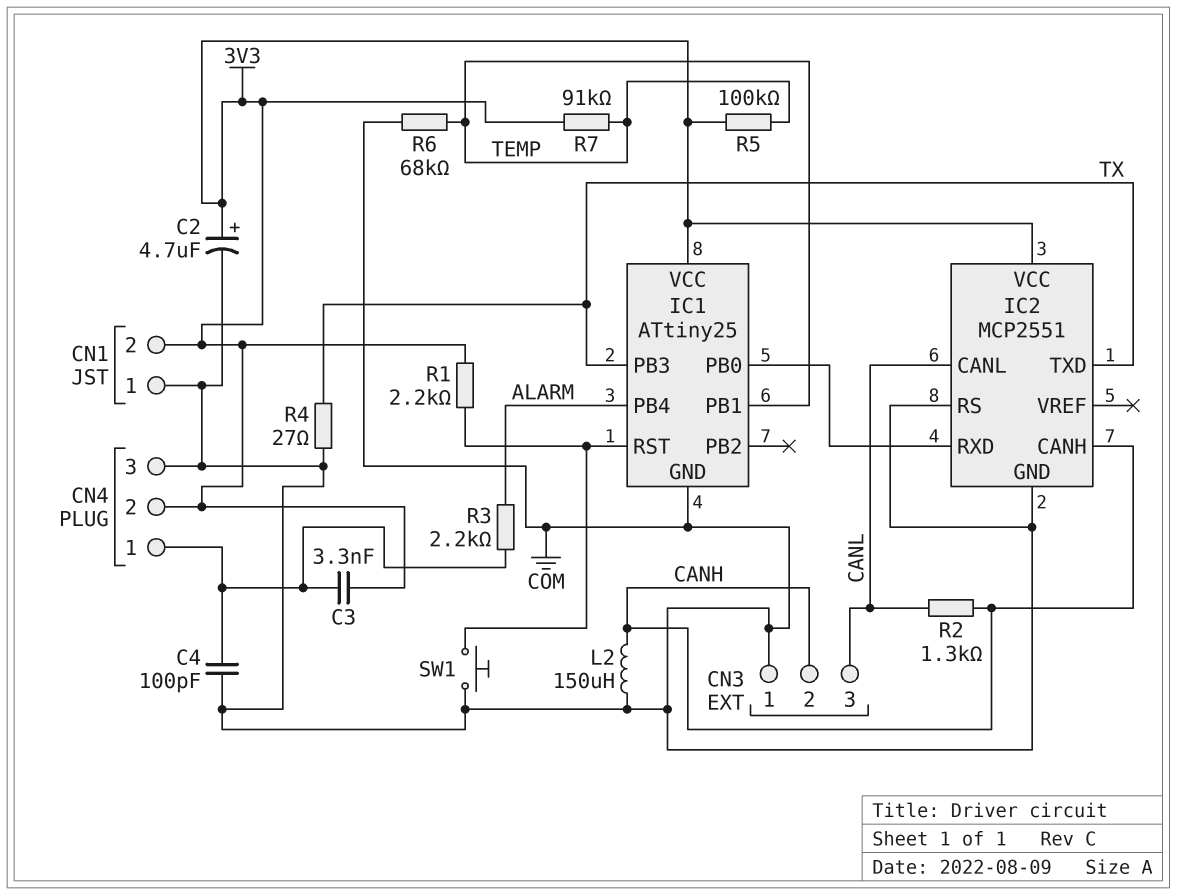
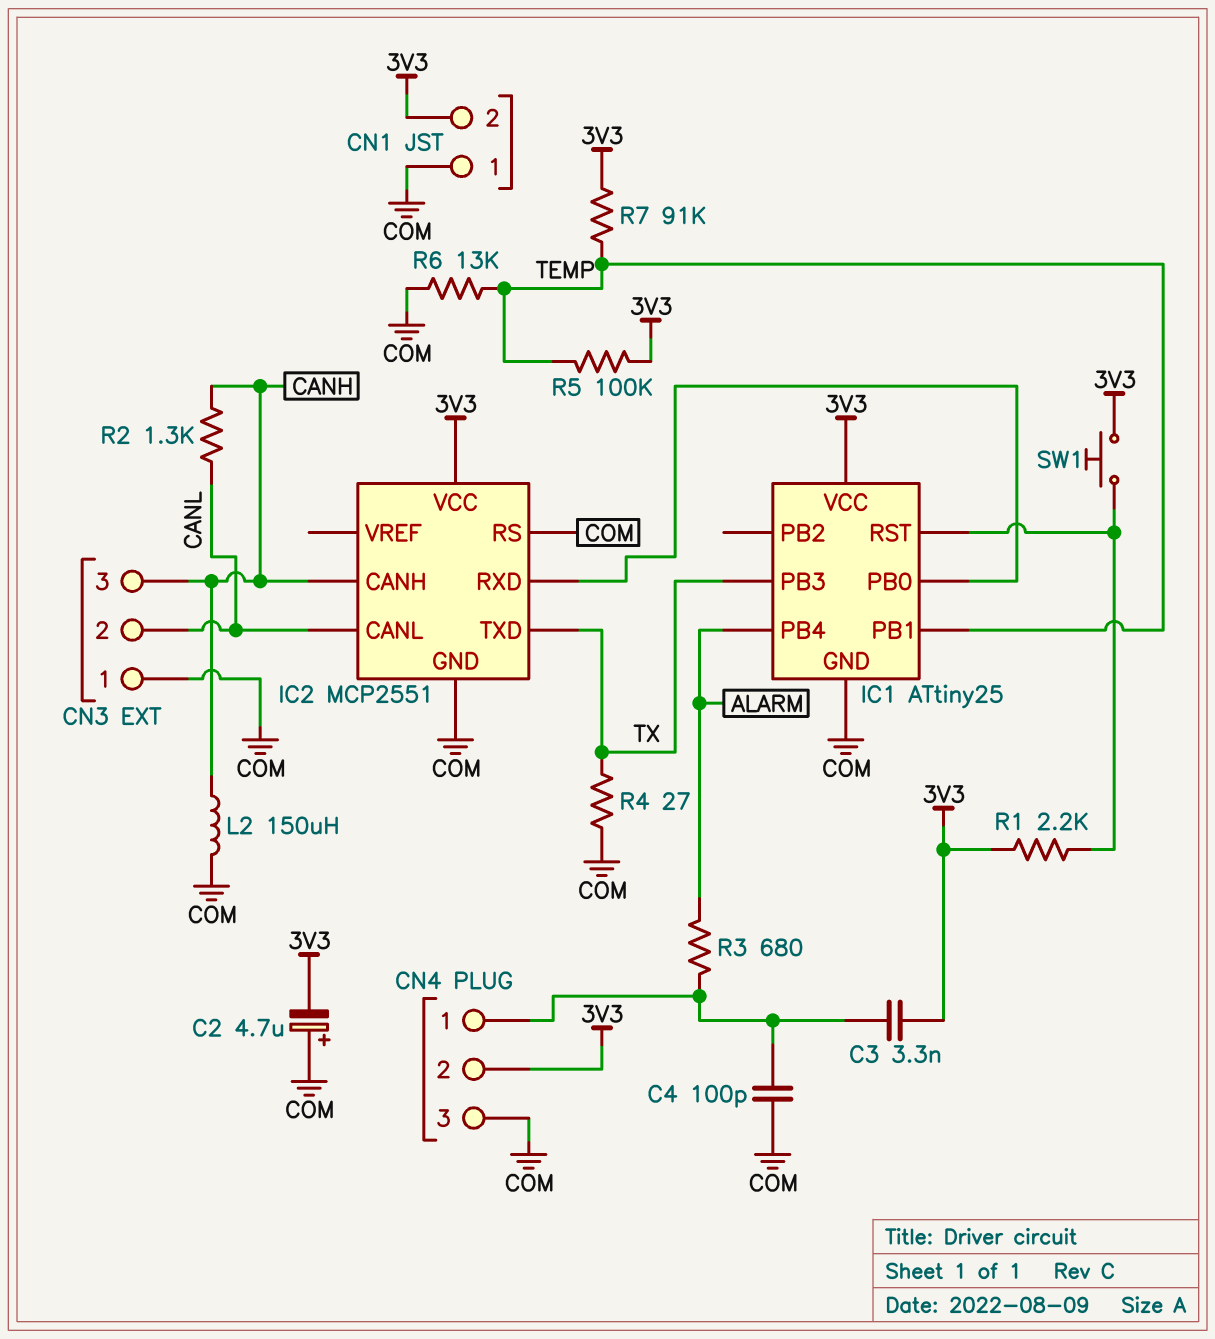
C2: 4.7uF (plus 3V3, minus COM) -> 4.7uF (plus COM, minus 3V3)
CN3 pin 2: CANH -> CANL
CN3 pin 3: CANL -> CANH
R3: 2.2k (ALARM, CN4/1) -> 680 (ALARM, CN4/1)
R6: 68k (COM, TEMP) -> 13k (COM, TEMP)
SW1: button (COM, IC1/RST) -> button (3V3, IC1/RST)

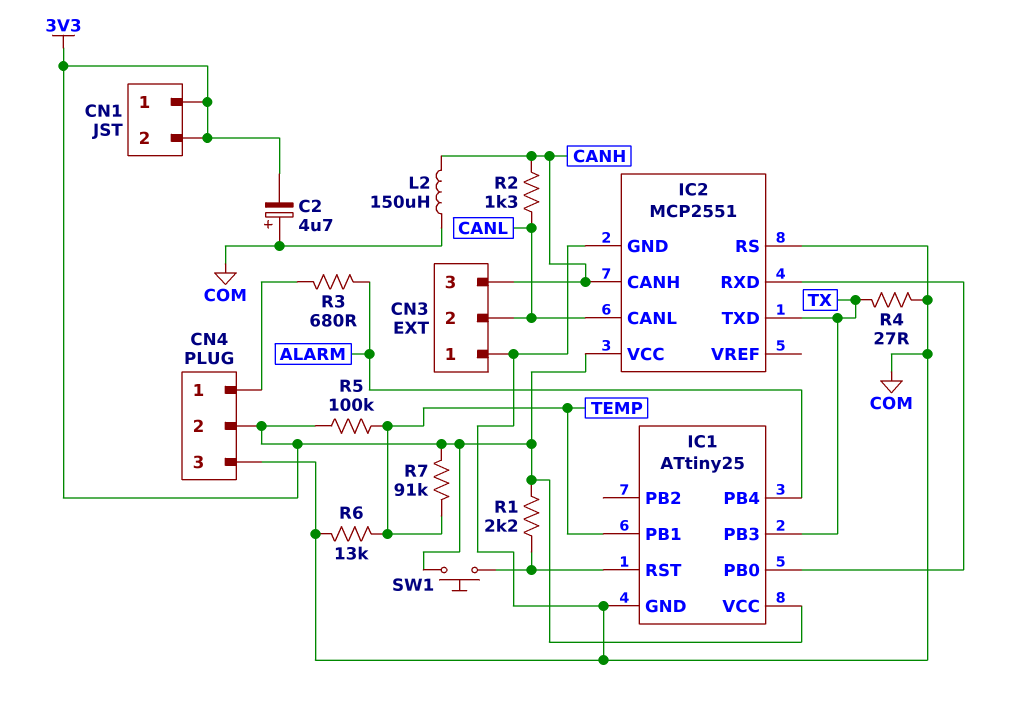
C3: 3.3nF (3V3, CN4/1) -> none
C4: 100pF (CN4/1, COM) -> none
CN1 pin 1: COM -> 3V3

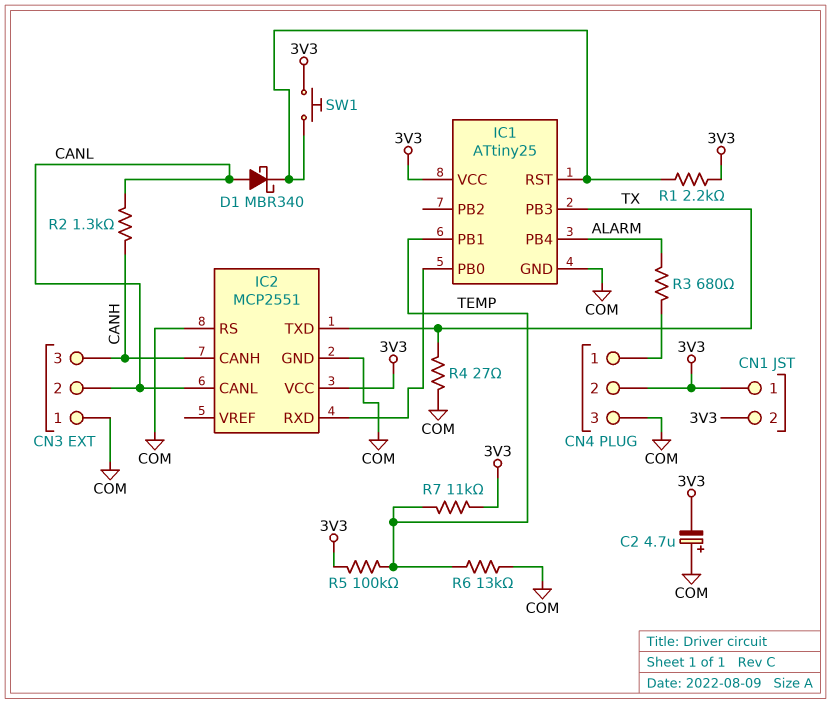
D1: none -> schottky MBR340 (A CANL, K IC1/RST)
L2: 150uH (CANH, COM) -> none
R7: 91k (3V3, TEMP) -> 11k (3V3, TEMP)

